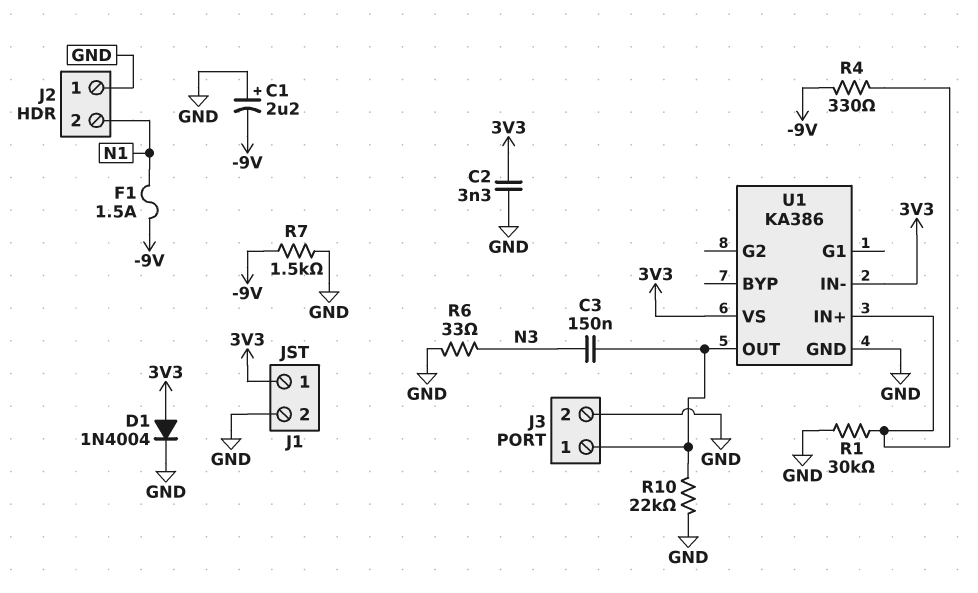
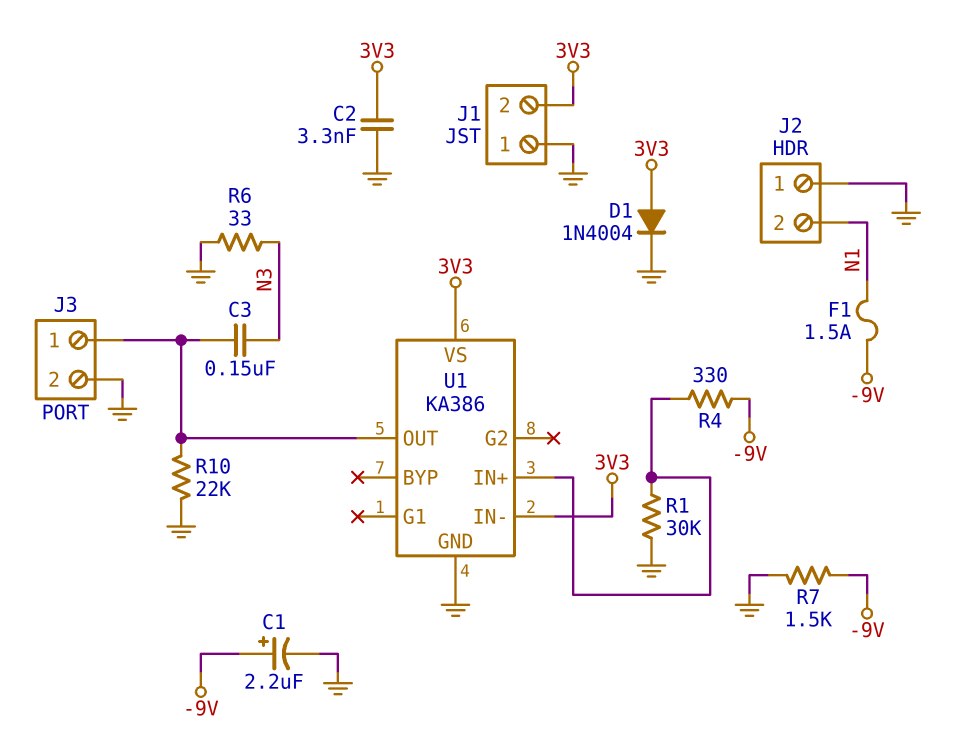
C1: 2.2uF (plus GND, minus -9V) -> 2.2uF (plus -9V, minus GND)
J1 pin 1: 3V3 -> GND
J1 pin 2: GND -> 3V3

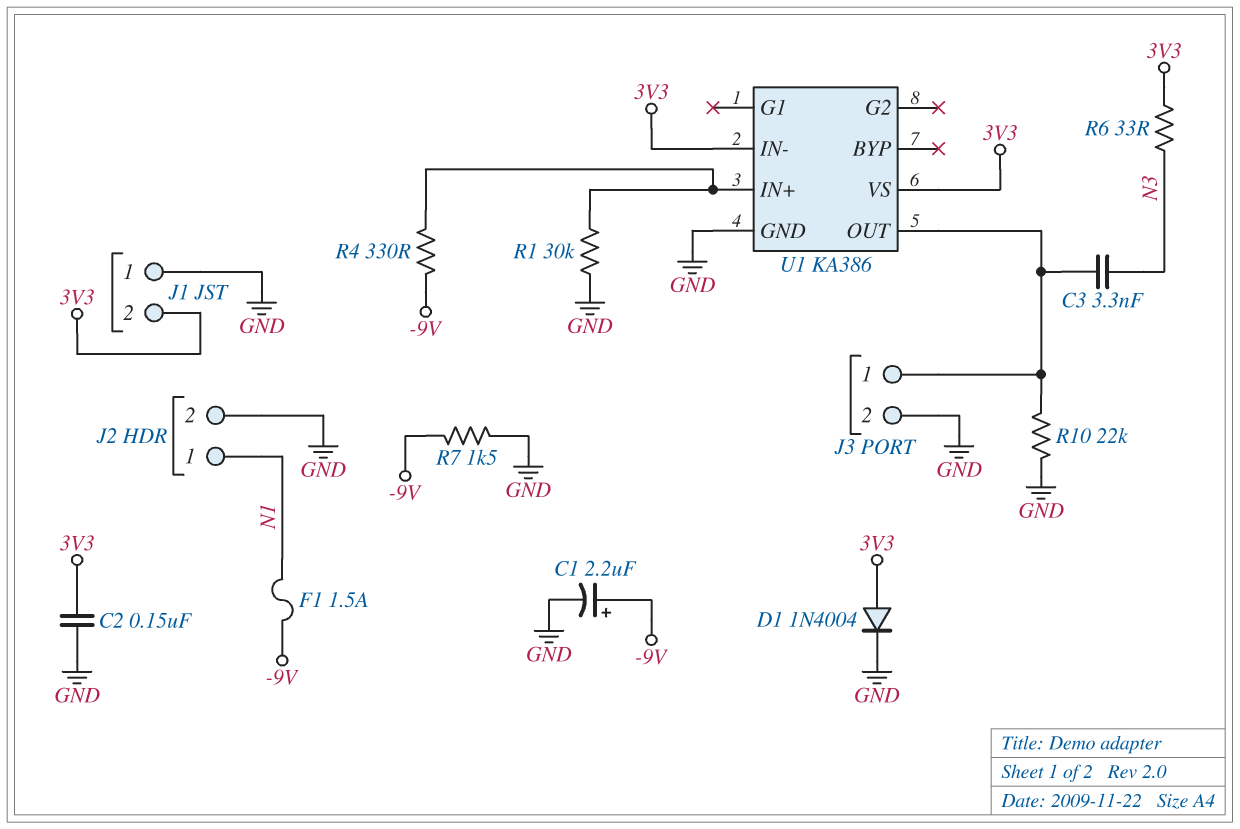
C2: 3.3nF (3V3, GND) -> 150nF (3V3, GND)
C3: 150nF (J3/1, N3) -> 3.3nF (J3/1, N3)
J2 pin 1: GND -> N1
J2 pin 2: N1 -> GND
R6: 33 (GND, N3) -> 33 (3V3, N3)

